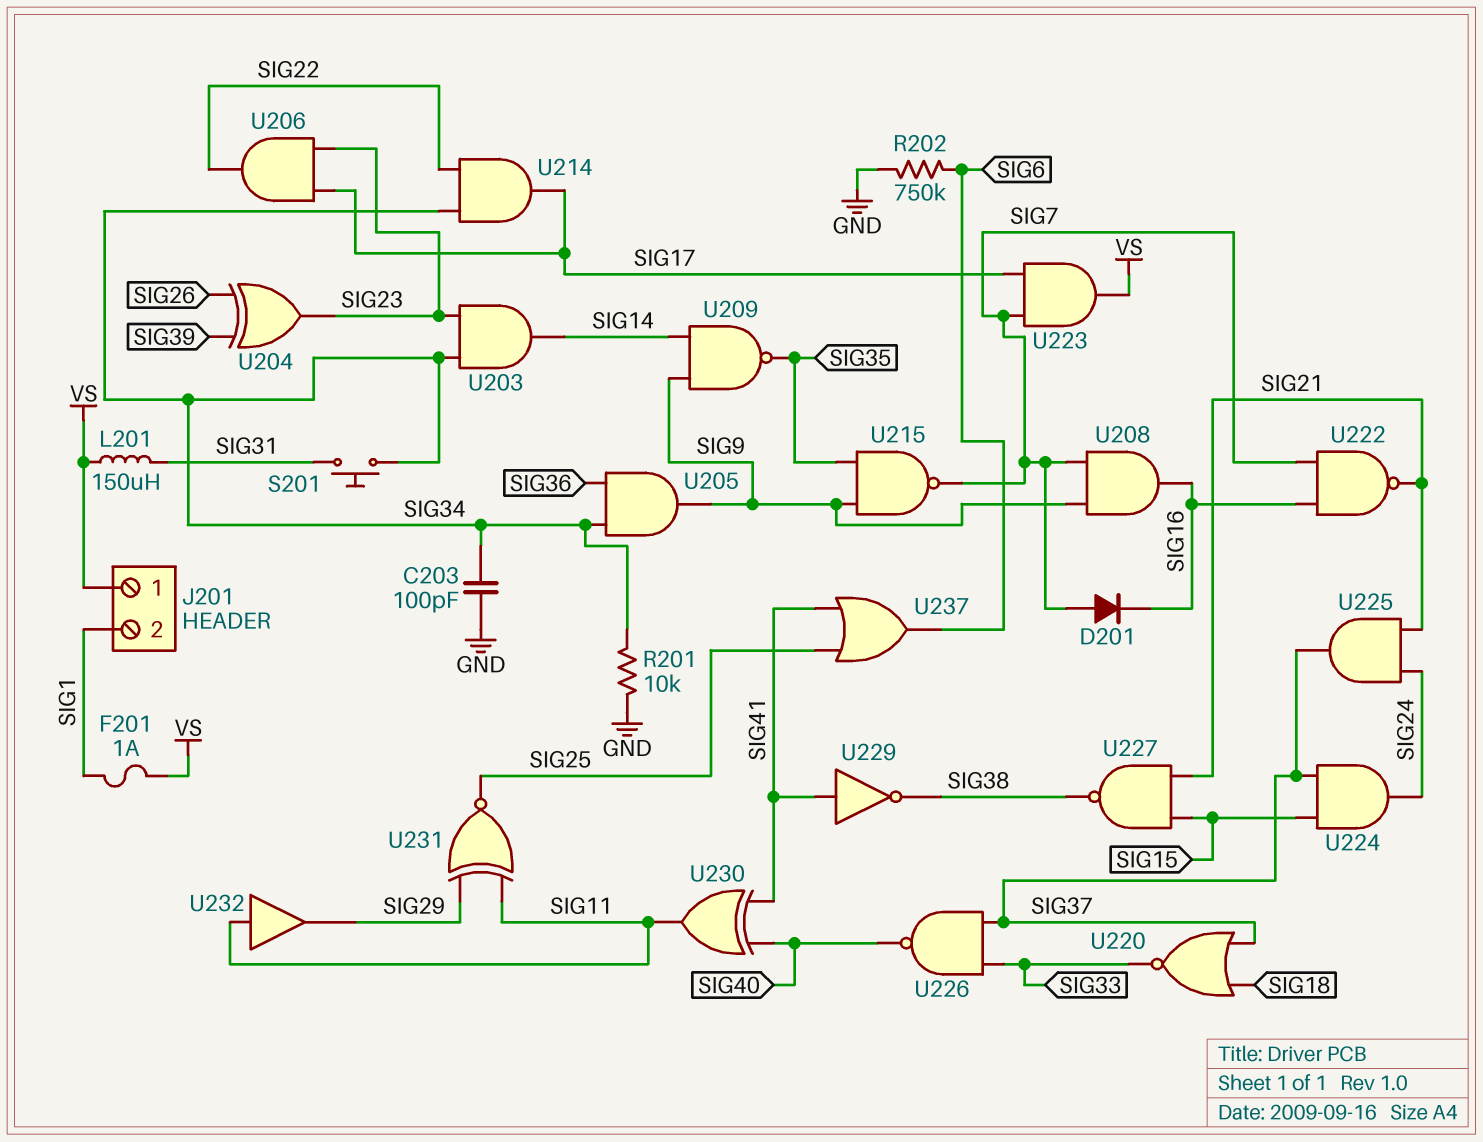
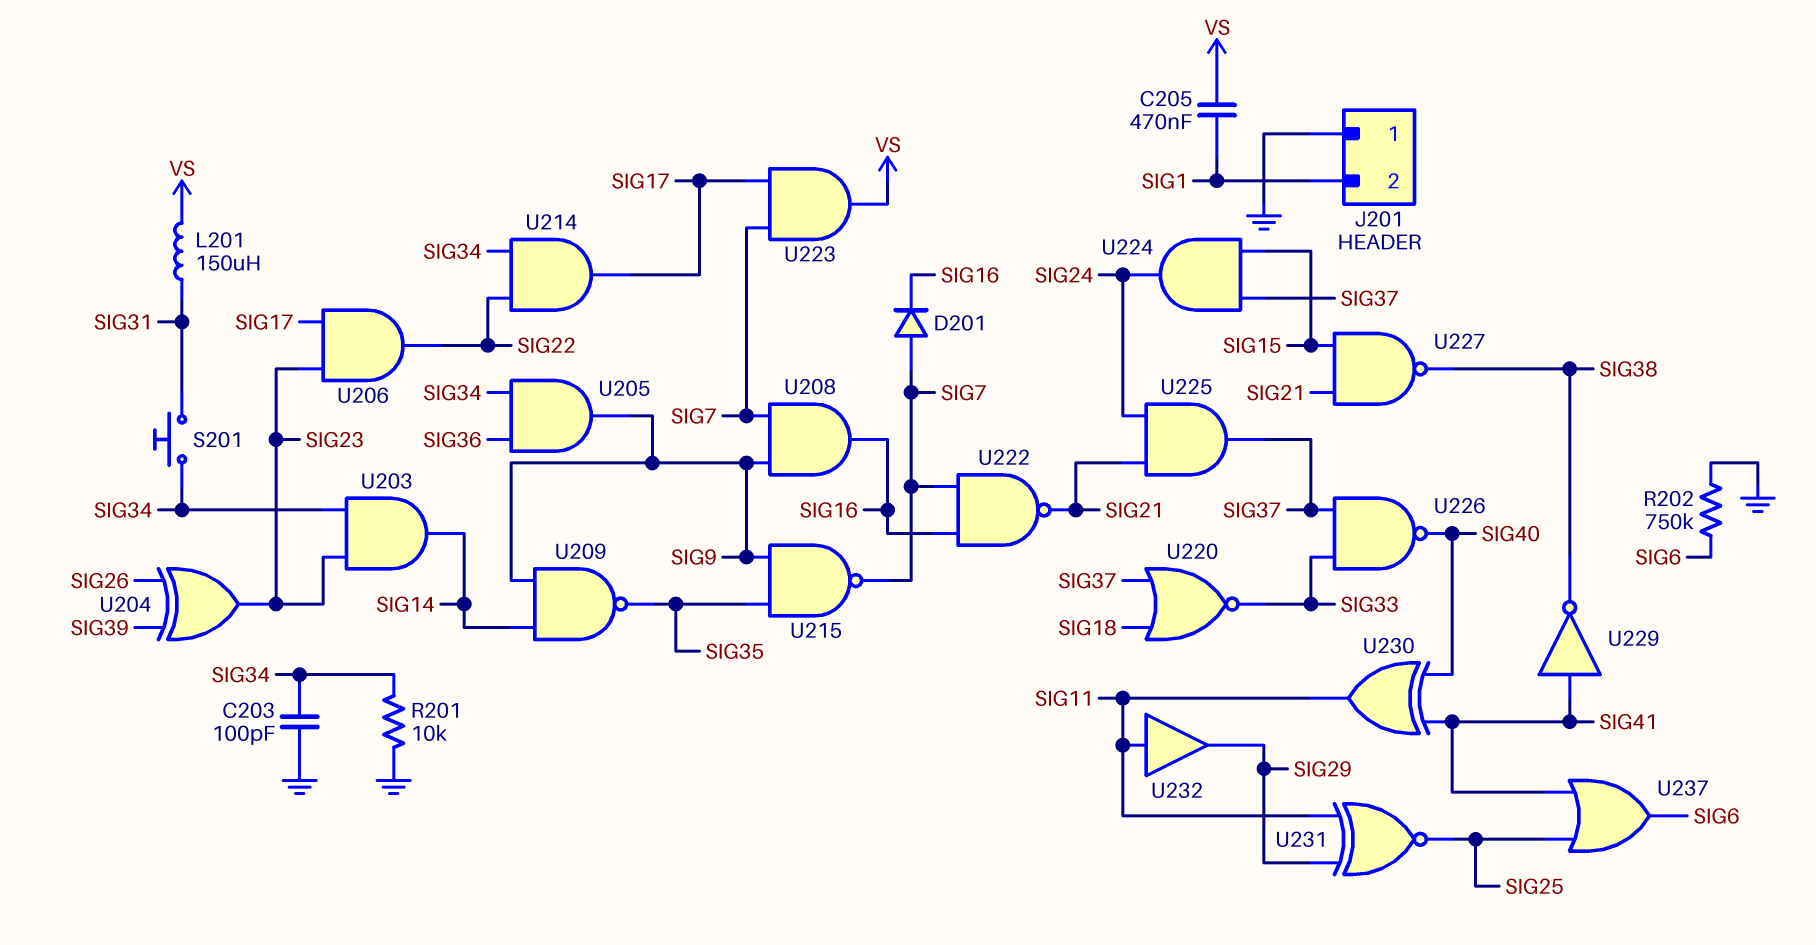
C205: none -> 470nF (SIG1, VS)
F201: 1A (SIG1, VS) -> none
J201 pin 1: VS -> GND

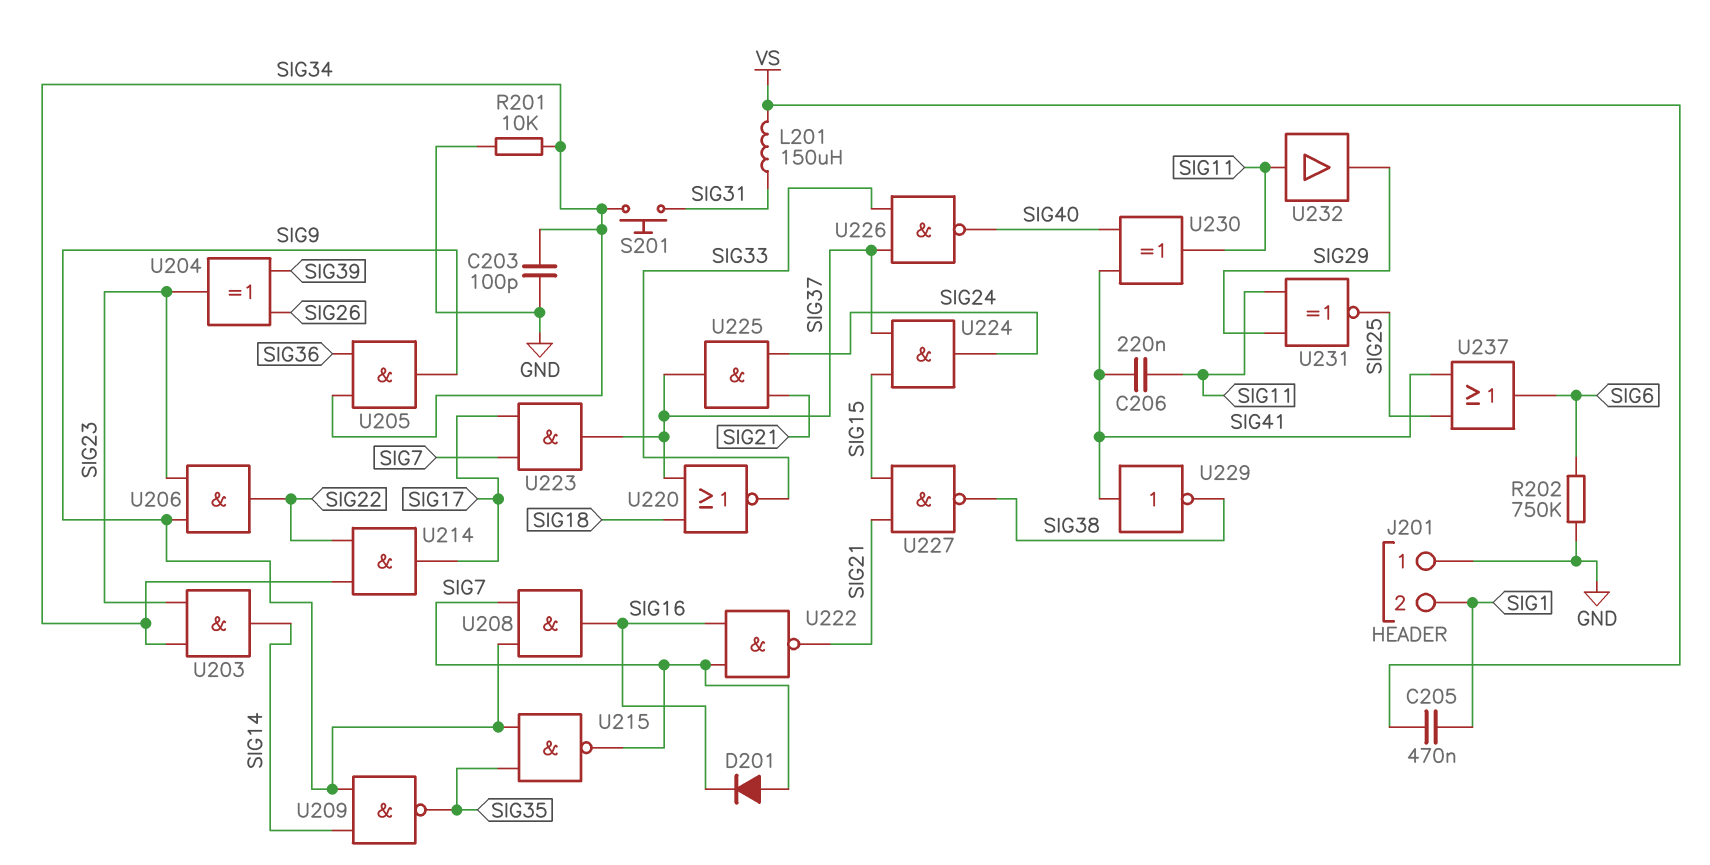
C206: none -> 220nF (SIG11, SIG41)
U206: AND (in SIG17, in SIG23, out SIG22) -> AND (in SIG9, in SIG23, out SIG22)
U223: AND (in SIG7, in SIG17, out VS) -> AND (in SIG7, in SIG17, out SIG37)

